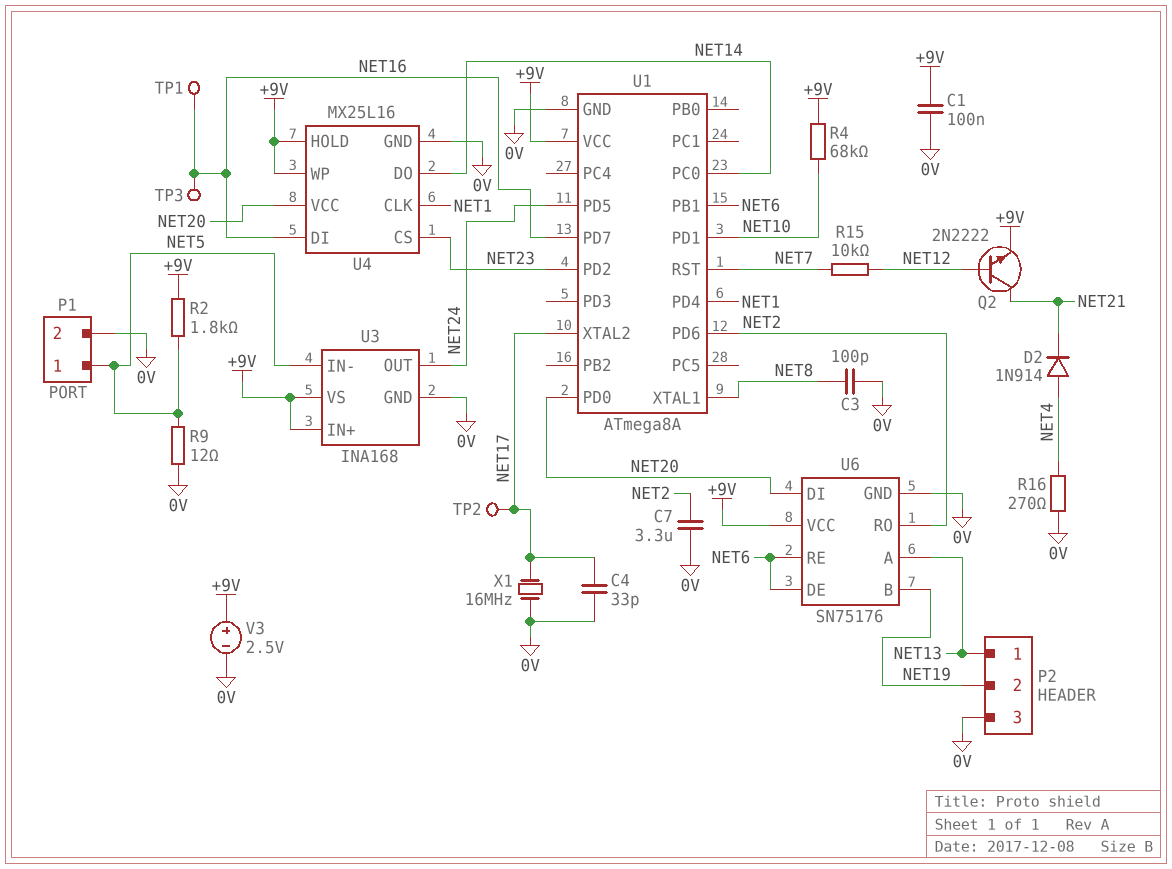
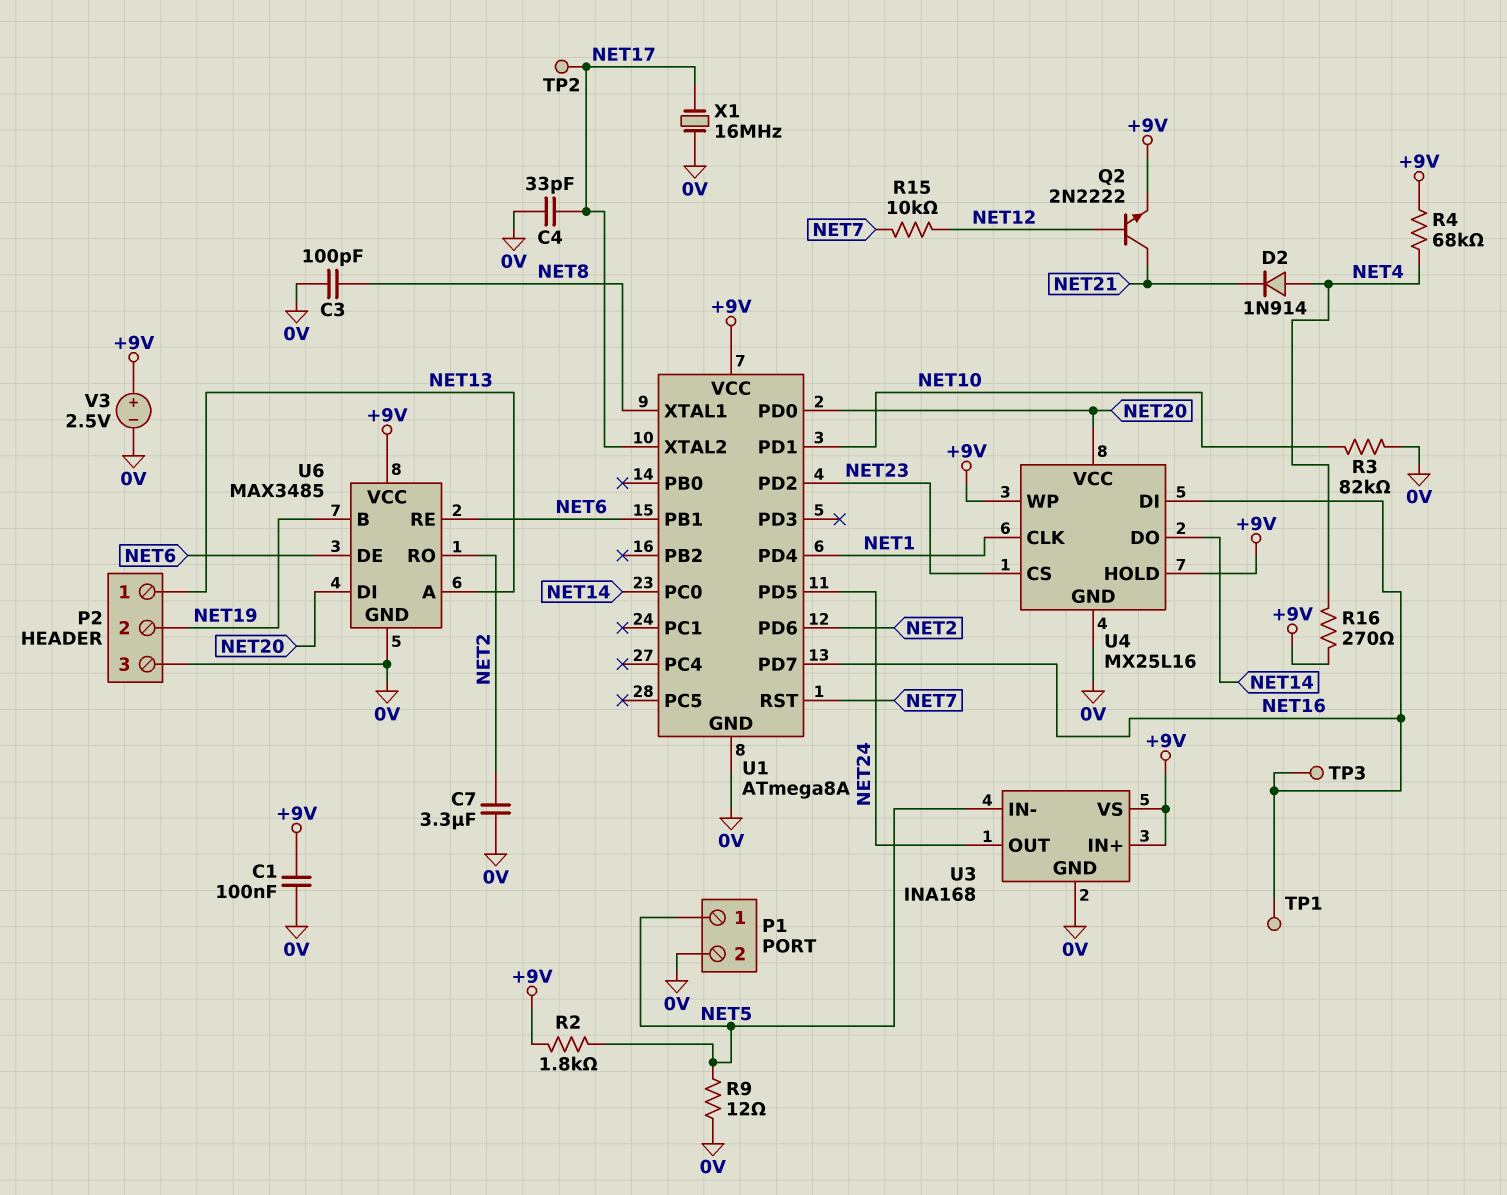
R3: none -> 82k (0V, NET10)
R4: 68k (+9V, NET10) -> 68k (+9V, NET4)
R16: 270 (0V, NET4) -> 270 (+9V, NET4)
U6: SN75176 -> MAX3485

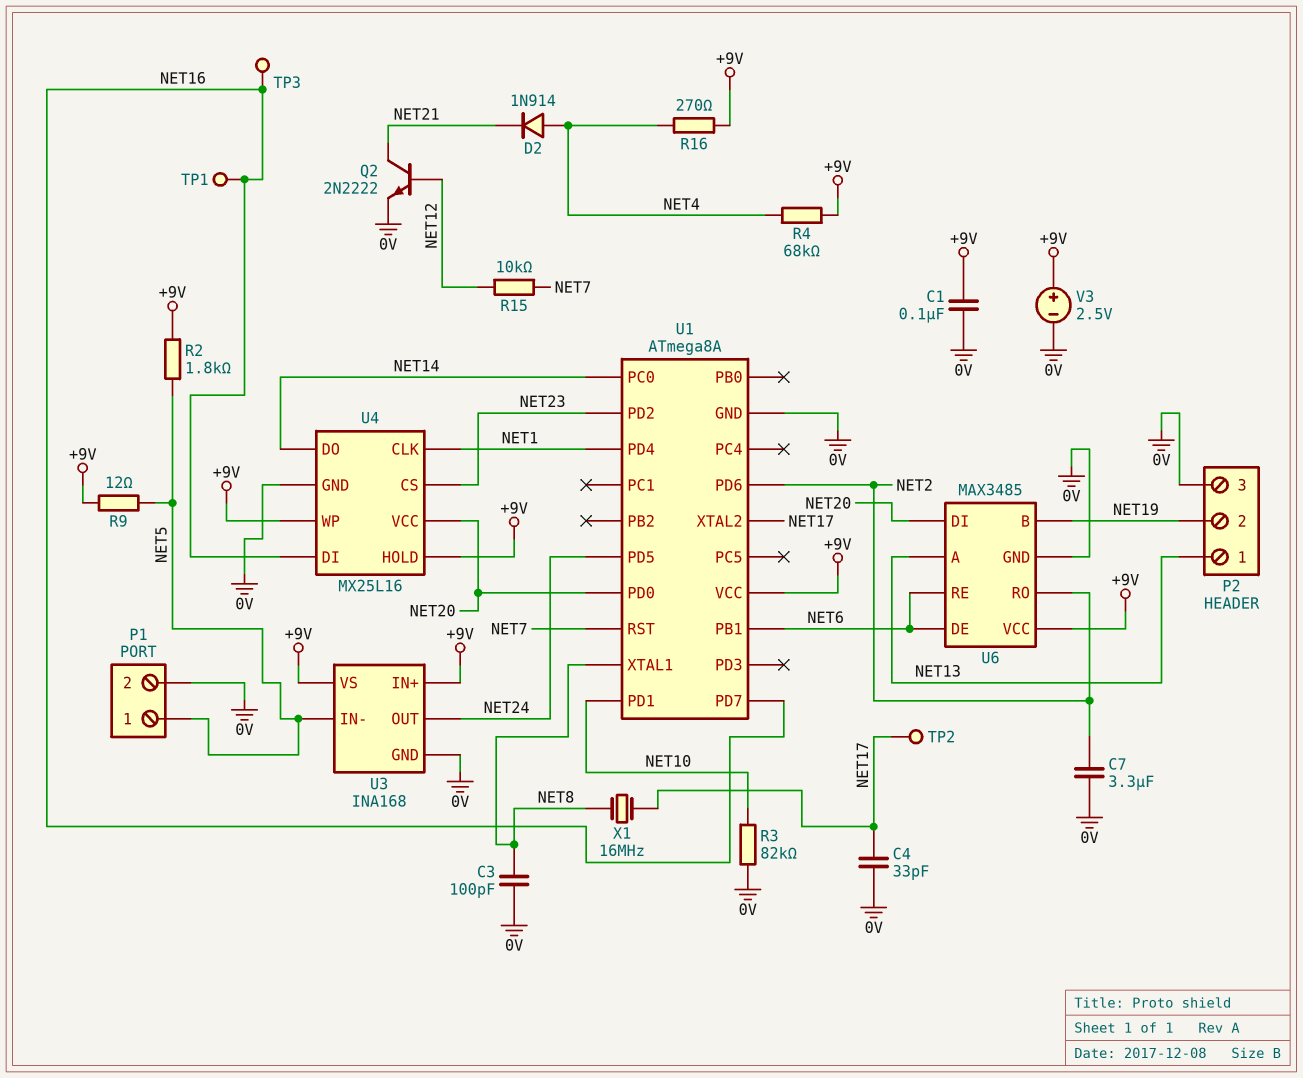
Q2: NPN 2N2222 (B NET12, C NET21, E +9V) -> NPN 2N2222 (B NET12, C NET21, E 0V)
R9: 12 (0V, NET5) -> 12 (+9V, NET5)
X1: 16MHz (0V, NET17) -> 16MHz (NET8, NET17)

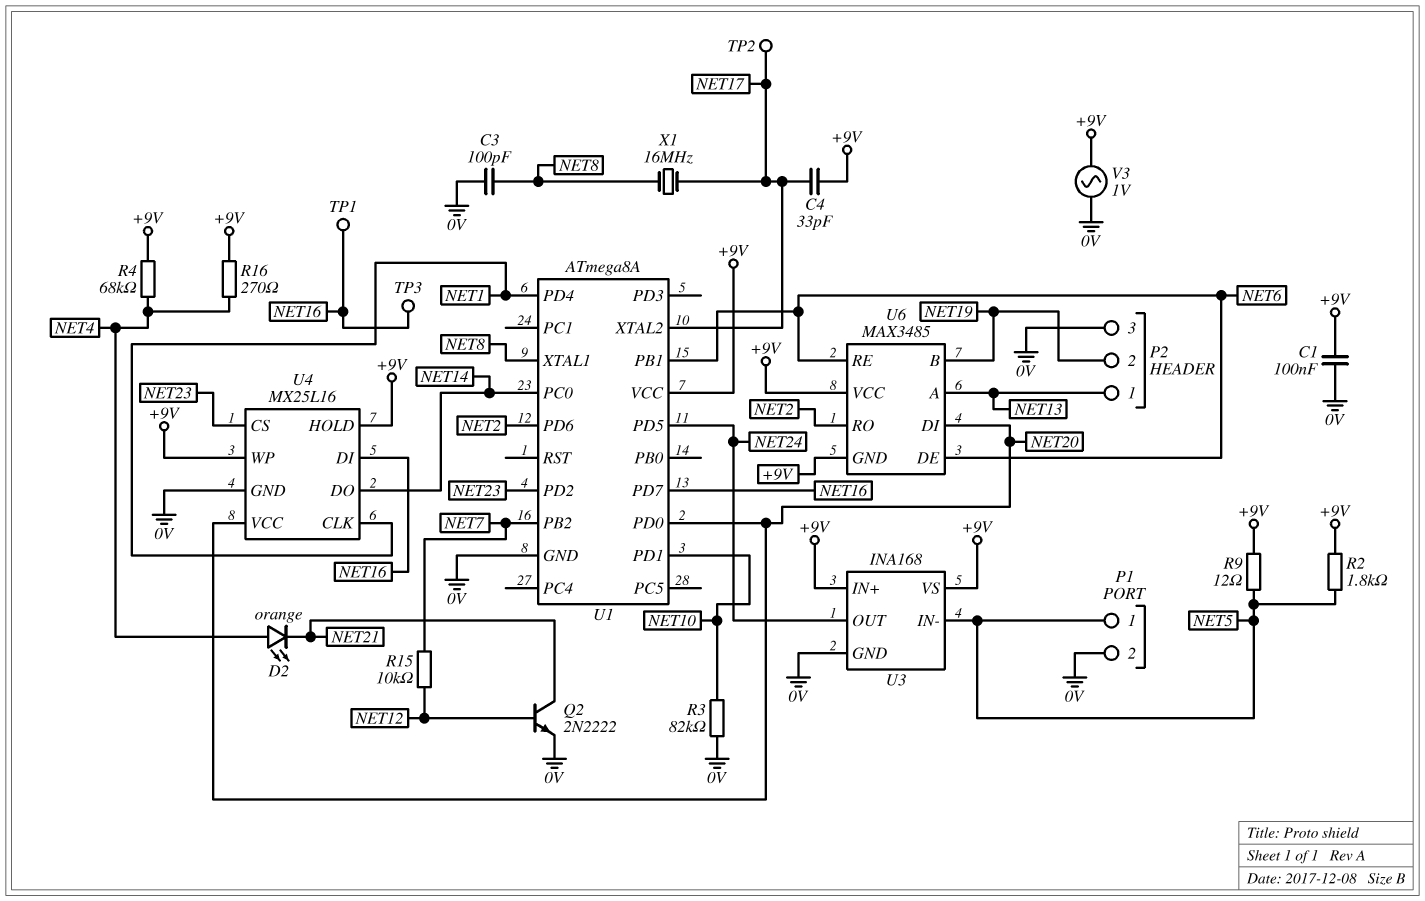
C4: 33pF (0V, NET17) -> 33pF (+9V, NET17)
C7: 3.3uF (0V, NET2) -> none
D2: diode 1N914 (A NET4, K NET21) -> LED orange (A NET4, K NET21)
U1 pin PB2: none -> NET7
U1 pin RST: NET7 -> none
U6 pin GND: 0V -> +9V
V3: 2.5V (plus +9V, minus 0V) -> AC 1V (+9V, 0V)

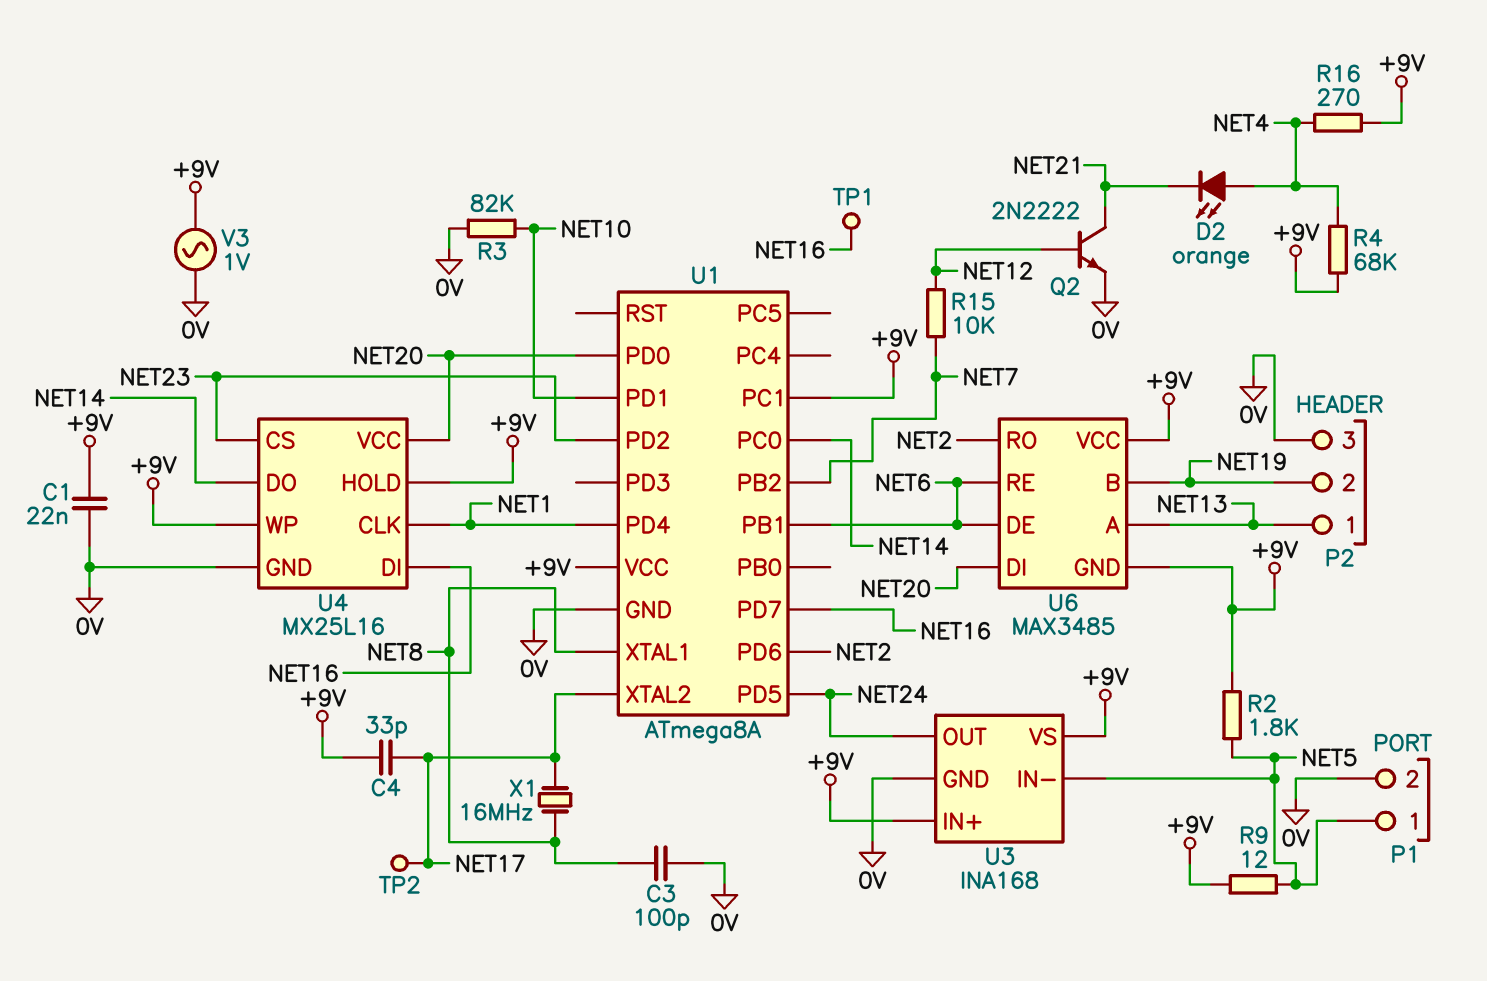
C1: 100nF (+9V, 0V) -> 22nF (+9V, 0V)
TP3: test point (NET16) -> none
U1 pin PC1: none -> +9V

